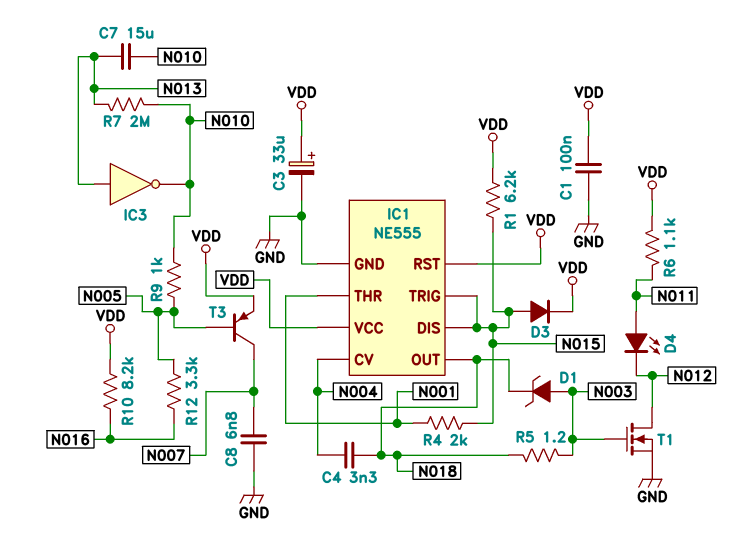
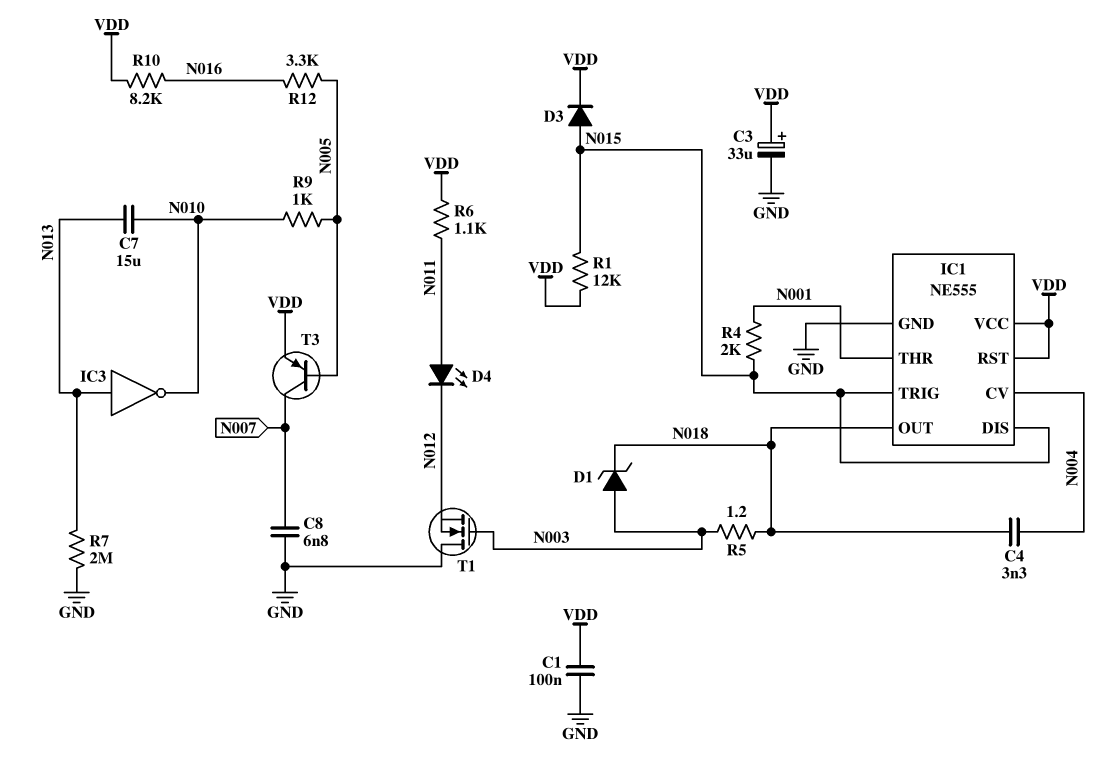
R1: 6.2k (N015, VDD) -> 12k (N015, VDD)
R7: 2M (N010, N013) -> 2M (GND, N013)
T1: NMOS (G N003, D N012, S GND) -> NMOS (G N003, D GND, S N012)

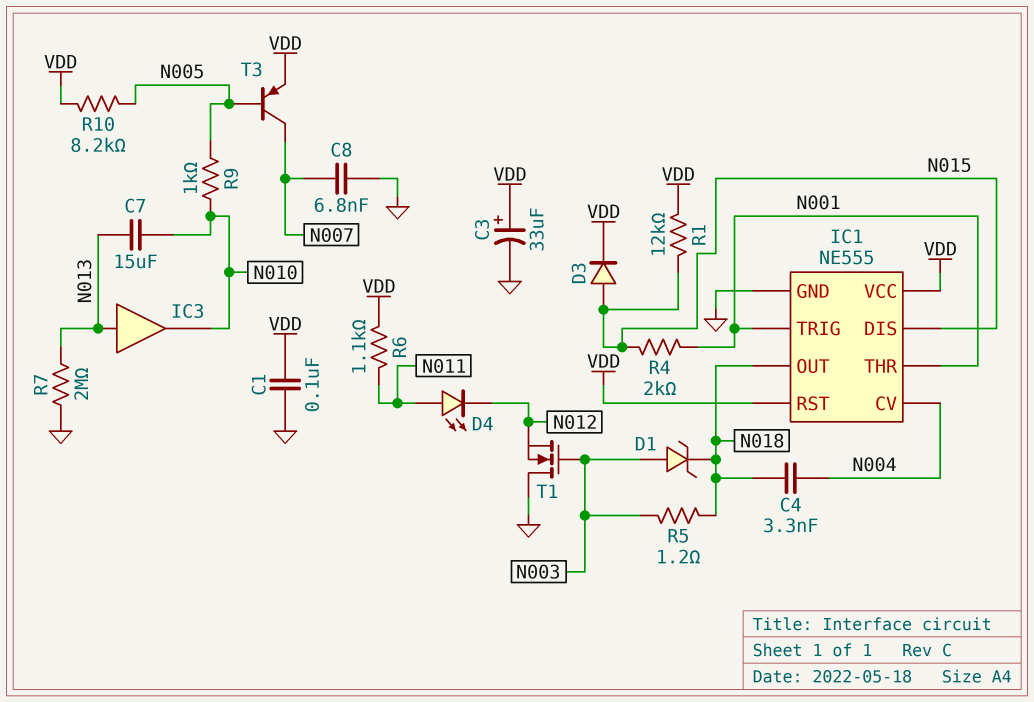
IC1 pin TRIG: N015 -> N001
IC3: NOT (in N013, out N010) -> buffer (in N013, out N010)
R10: 8.2k (N016, VDD) -> 8.2k (N005, VDD)
R12: 3.3k (N005, N016) -> none

